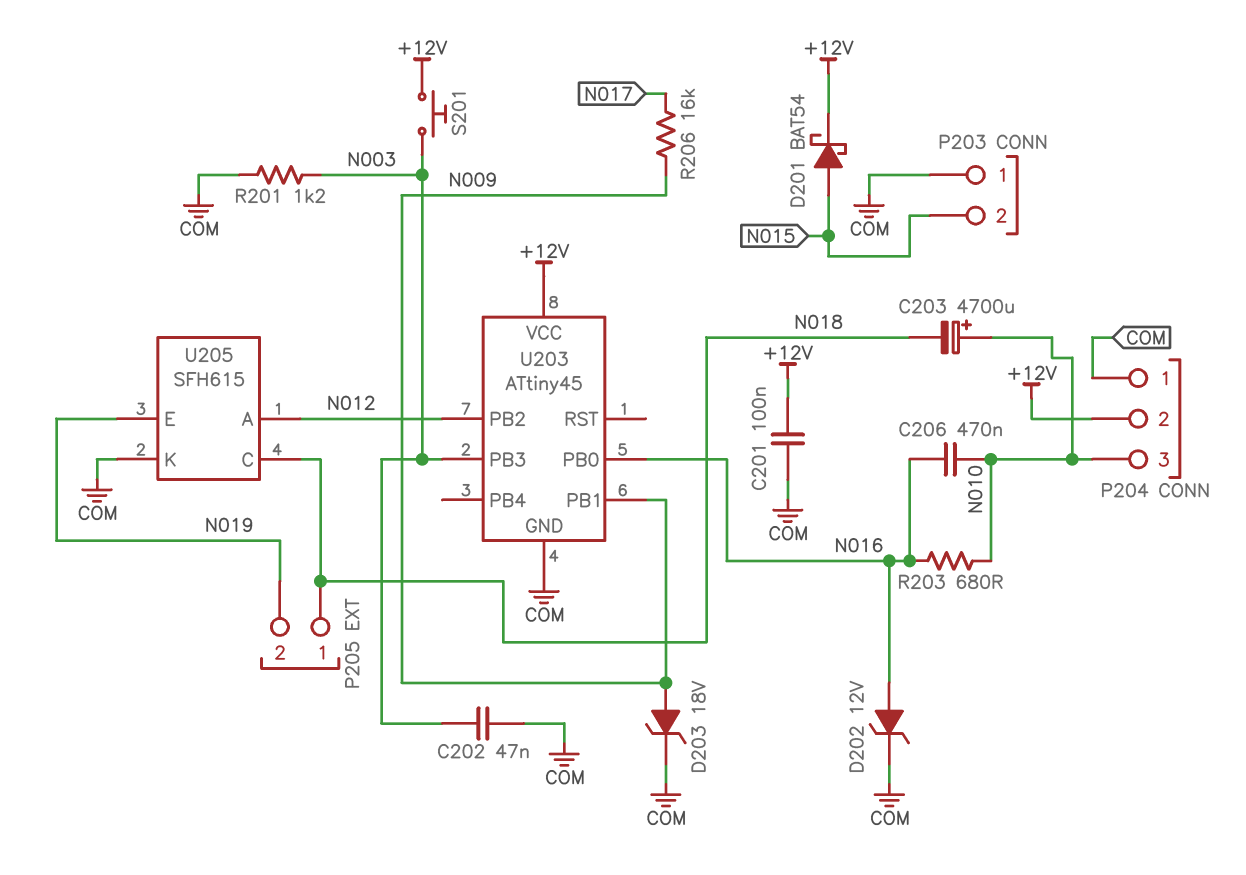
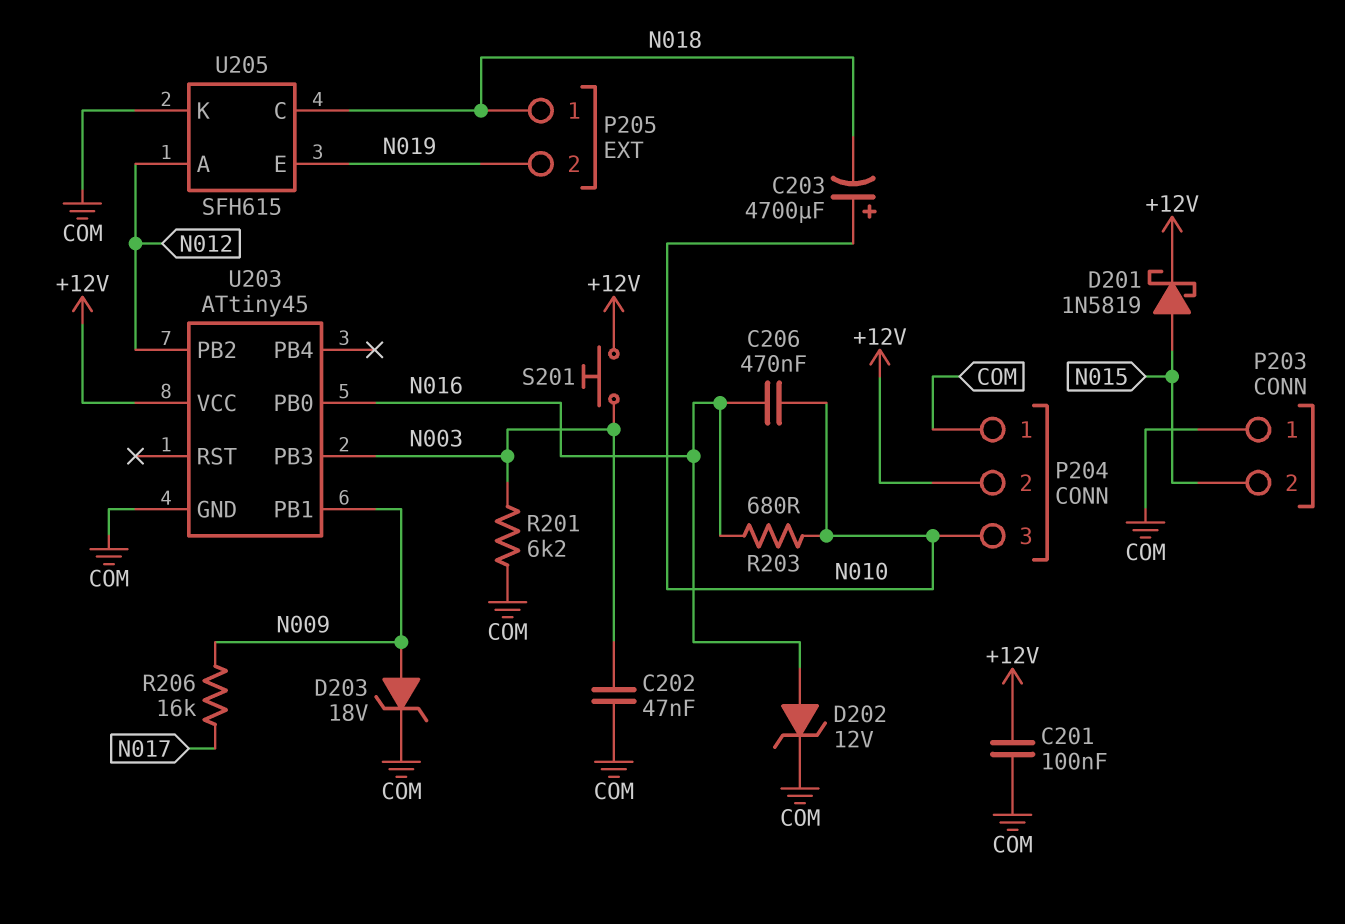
D201: schottky BAT54 (A N015, K +12V) -> schottky 1N5819 (A N015, K +12V)
R201: 1.2k (COM, N003) -> 6.2k (COM, N003)

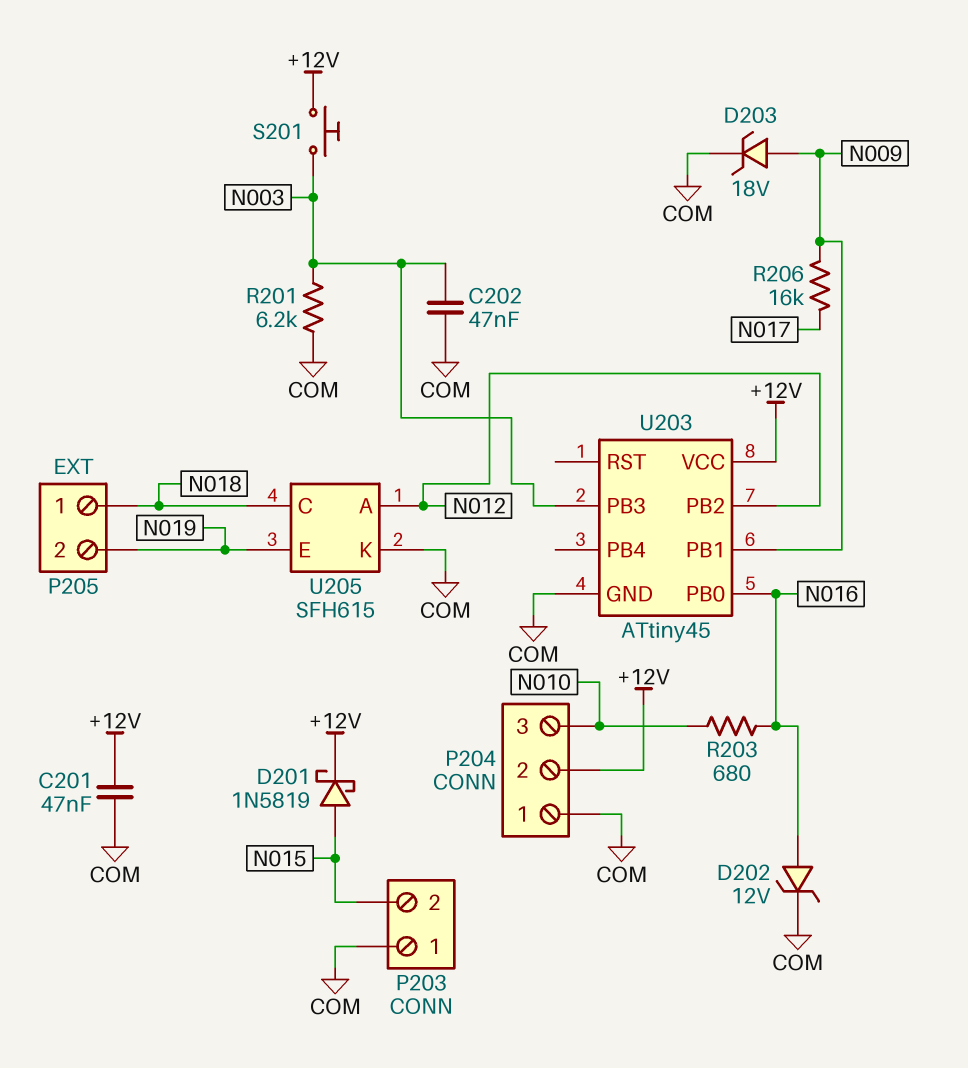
C201: 100nF (+12V, COM) -> 47nF (+12V, COM)
C203: 4700uF (plus N010, minus N018) -> none
C206: 470nF (N010, N016) -> none

